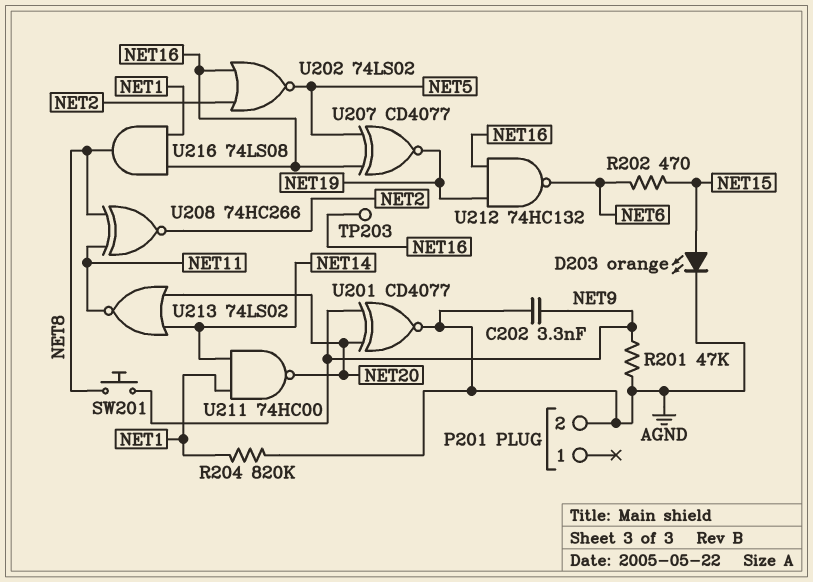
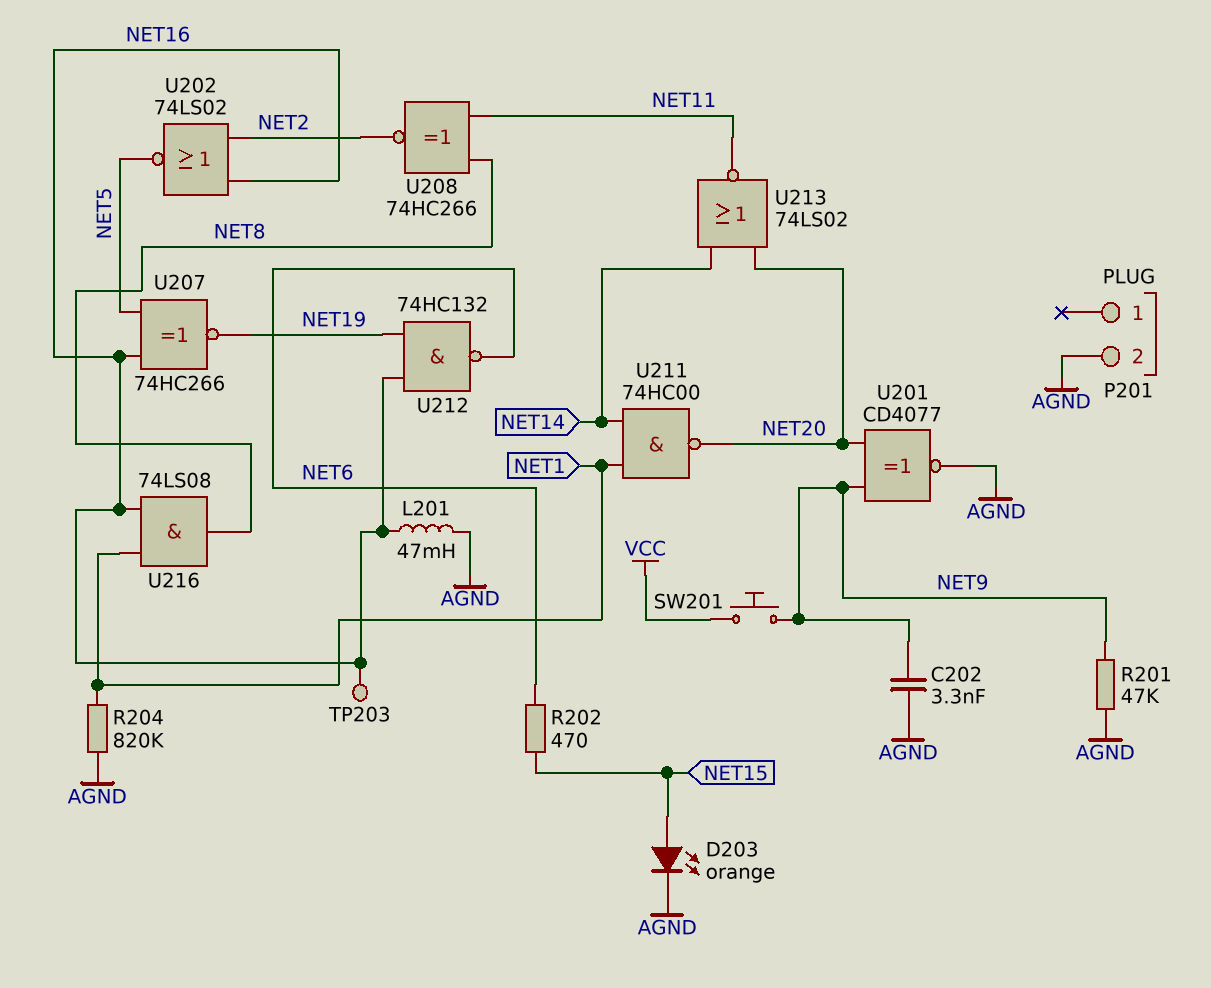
L201: none -> 47mH (AGND, NET16)
SW201: button (NET8, NET9) -> button (NET9, VCC)
U207: XNOR CD4077 (in NET5, in NET16, out NET19) -> XNOR 74HC266 (in NET5, in NET16, out NET19)

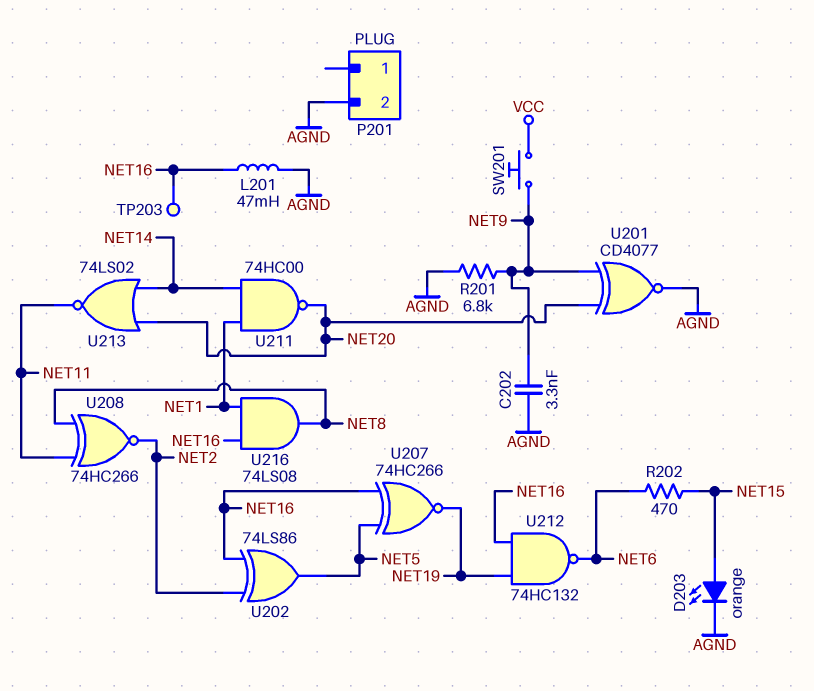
R201: 47k (AGND, NET9) -> 6.8k (AGND, NET9)
R204: 820k (AGND, NET1) -> none
U202: NOR 74LS02 (in NET2, in NET16, out NET5) -> XOR 74LS86 (in NET2, in NET16, out NET5)

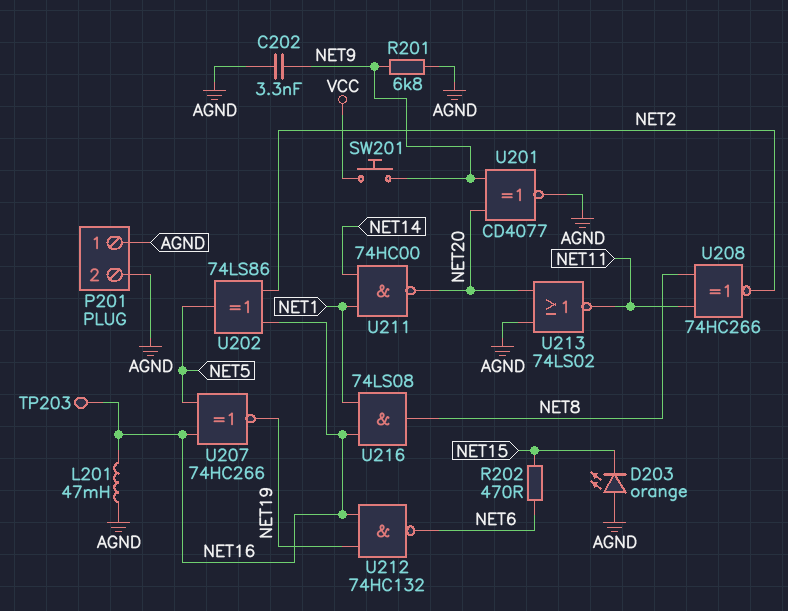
D203: LED orange (A NET15, K AGND) -> LED orange (A AGND, K NET15)
P201 pin 1: none -> AGND
U213: NOR 74LS02 (in NET14, in NET20, out NET11) -> NOR 74LS02 (in AGND, in NET20, out NET11)

